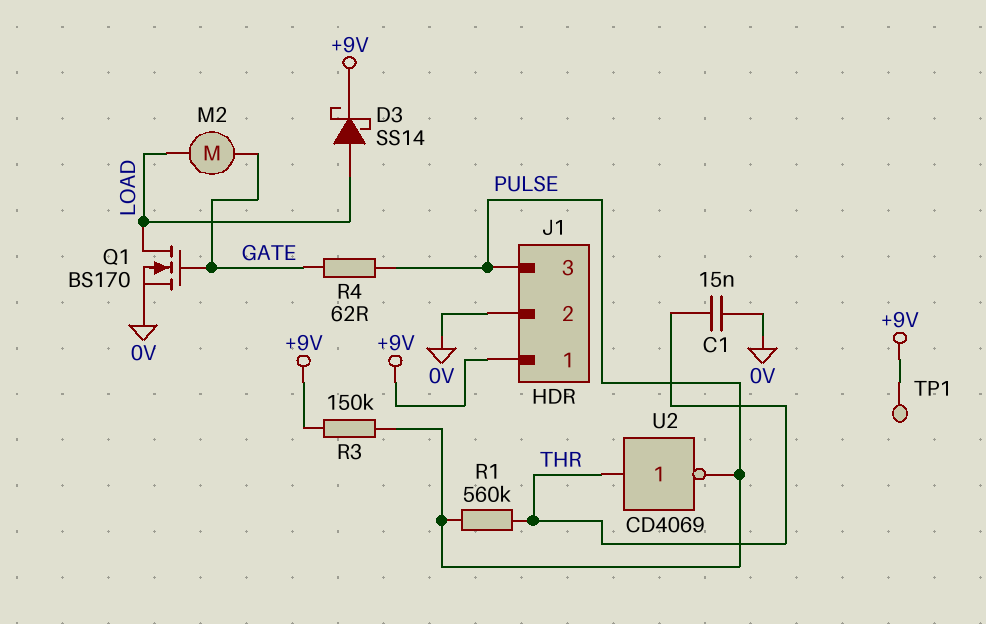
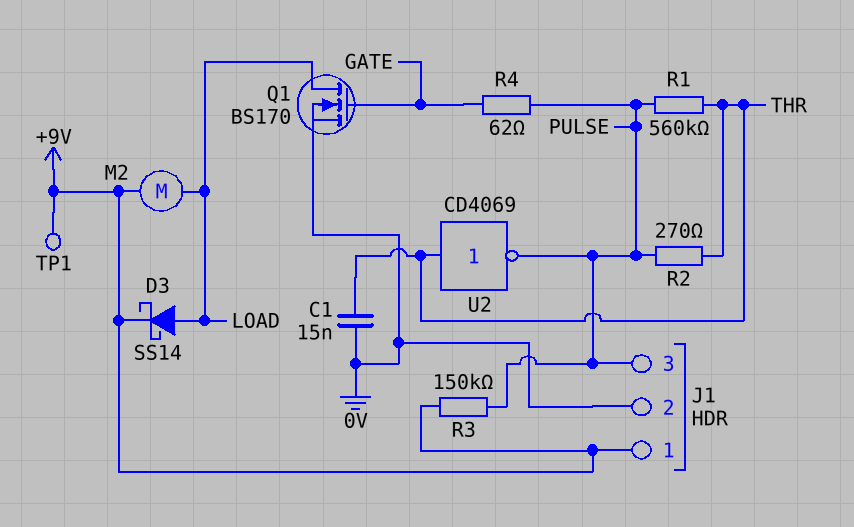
M2: motor (GATE, LOAD) -> motor (+9V, LOAD)
R2: none -> 270 (PULSE, THR)

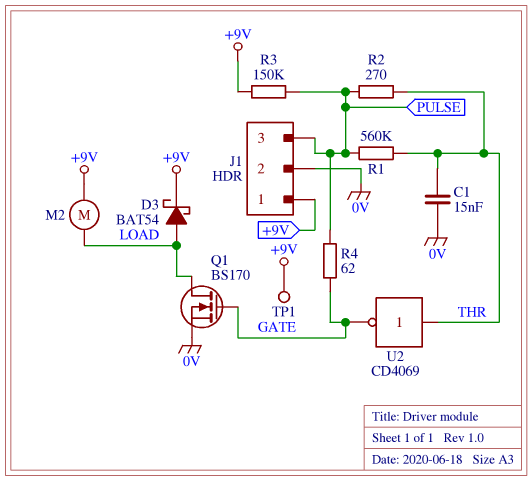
D3: schottky SS14 (A LOAD, K +9V) -> schottky BAT54 (A LOAD, K +9V)
U2: NOT CD4069 (in THR, out PULSE) -> NOT CD4069 (in THR, out GATE)

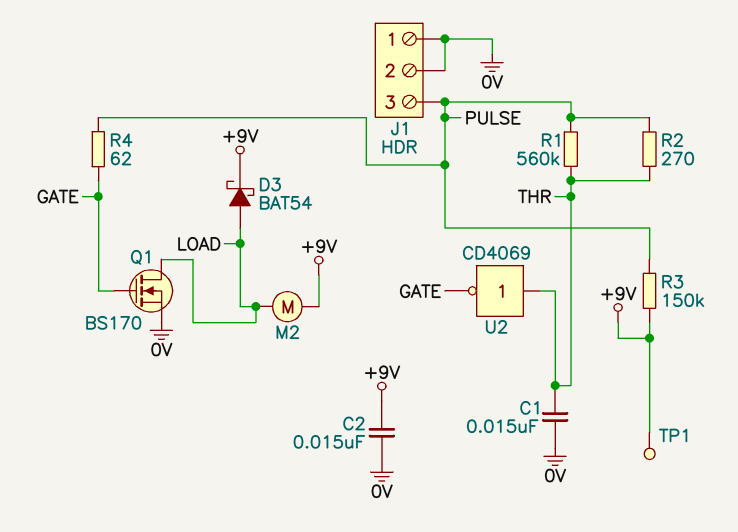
C2: none -> 15nF (+9V, 0V)
J1 pin 1: +9V -> 0V

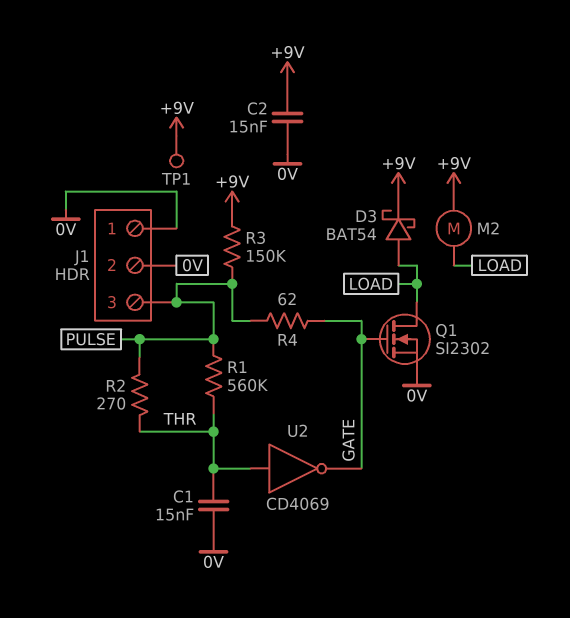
Q1: NMOS BS170 (G GATE, D LOAD, S 0V) -> NMOS SI2302 (G GATE, D LOAD, S 0V)

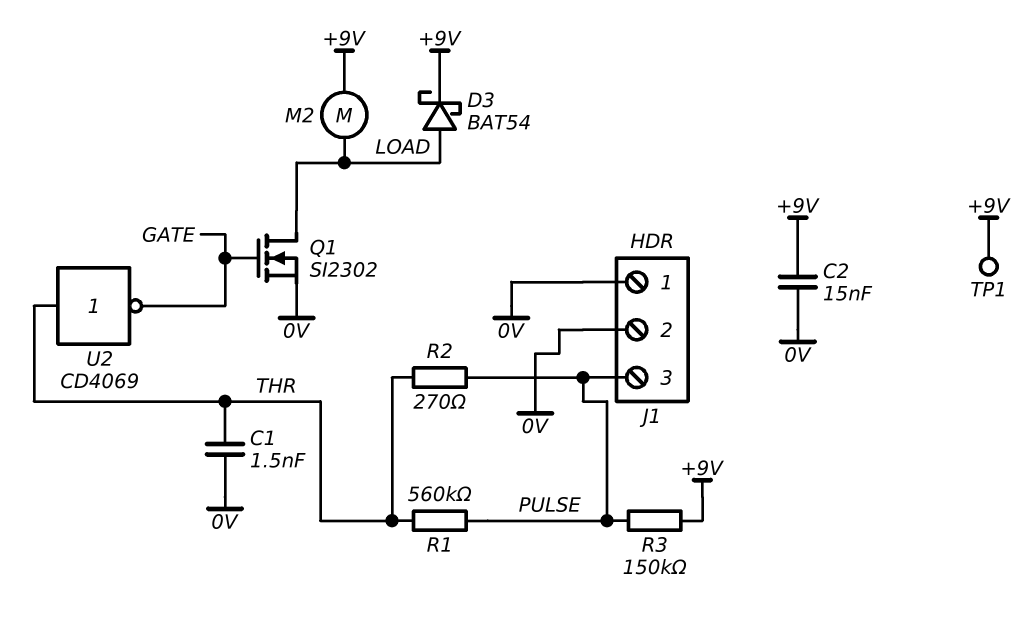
C1: 15nF (0V, THR) -> 1.5nF (0V, THR)
R4: 62 (GATE, PULSE) -> none

